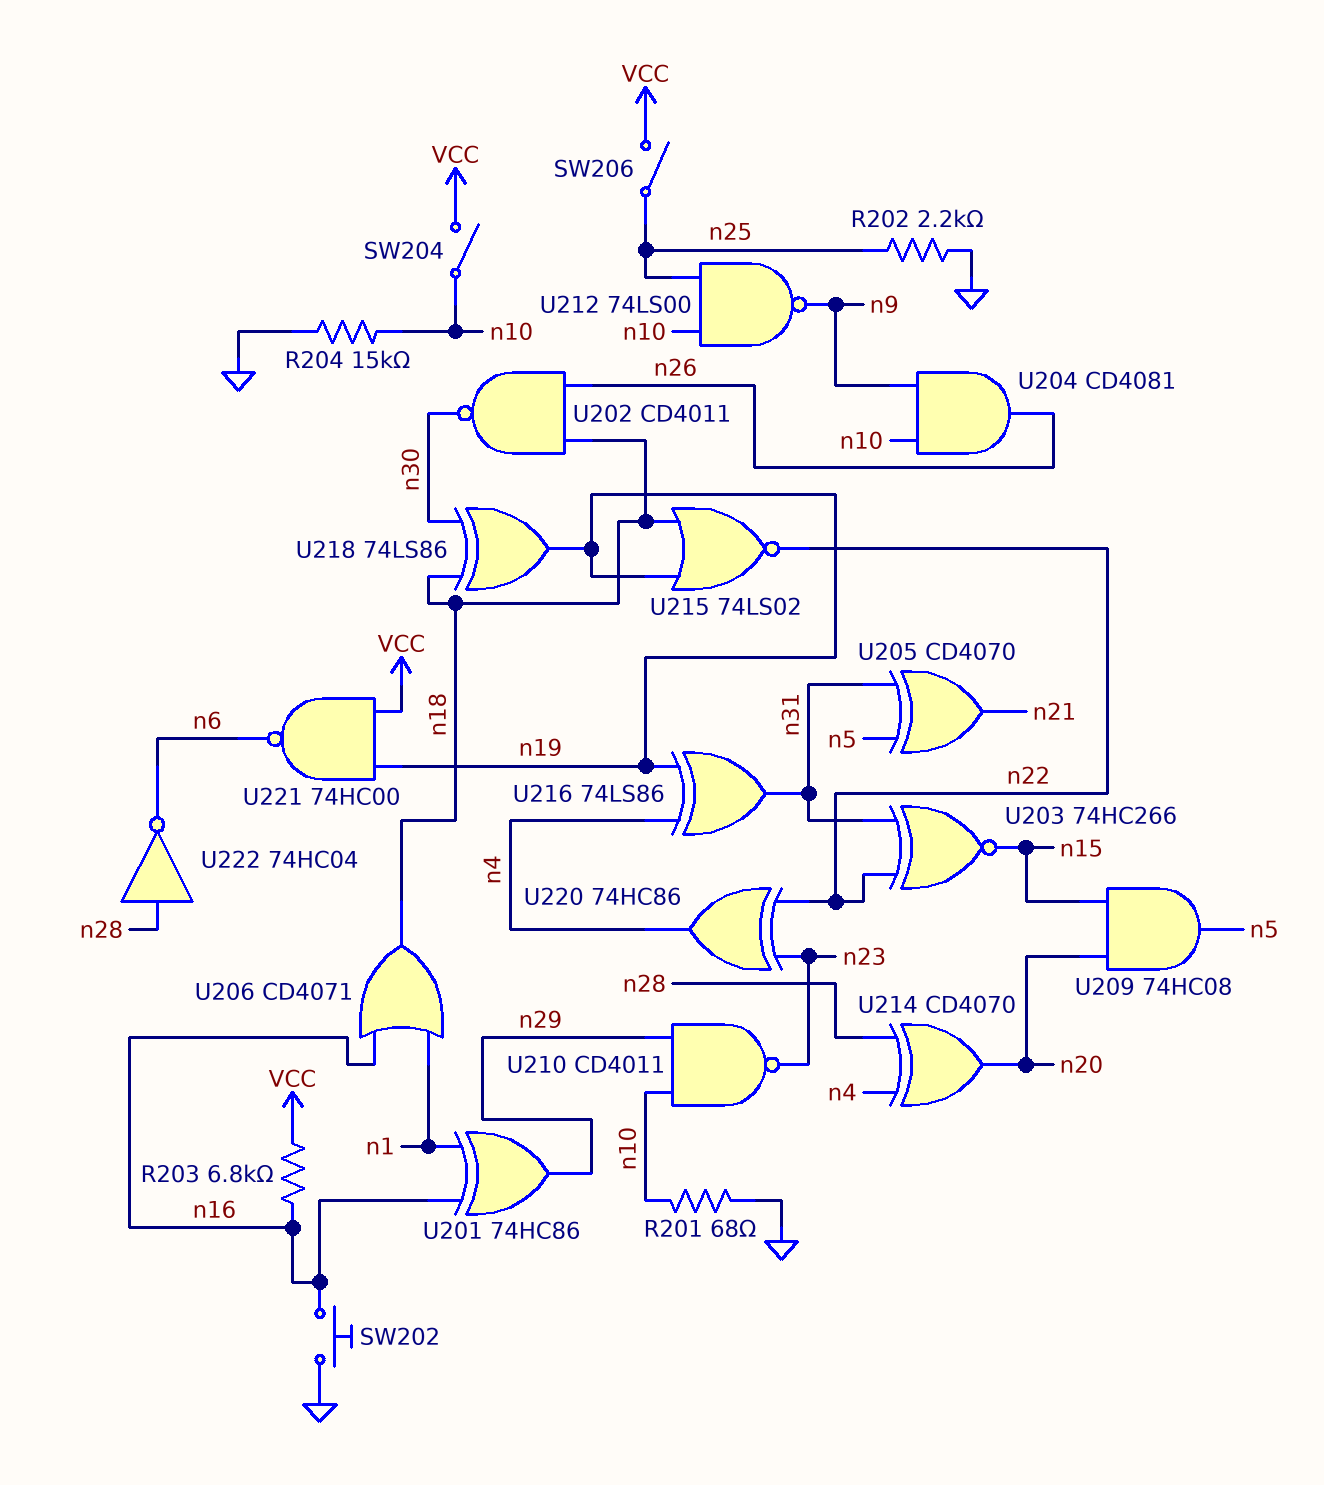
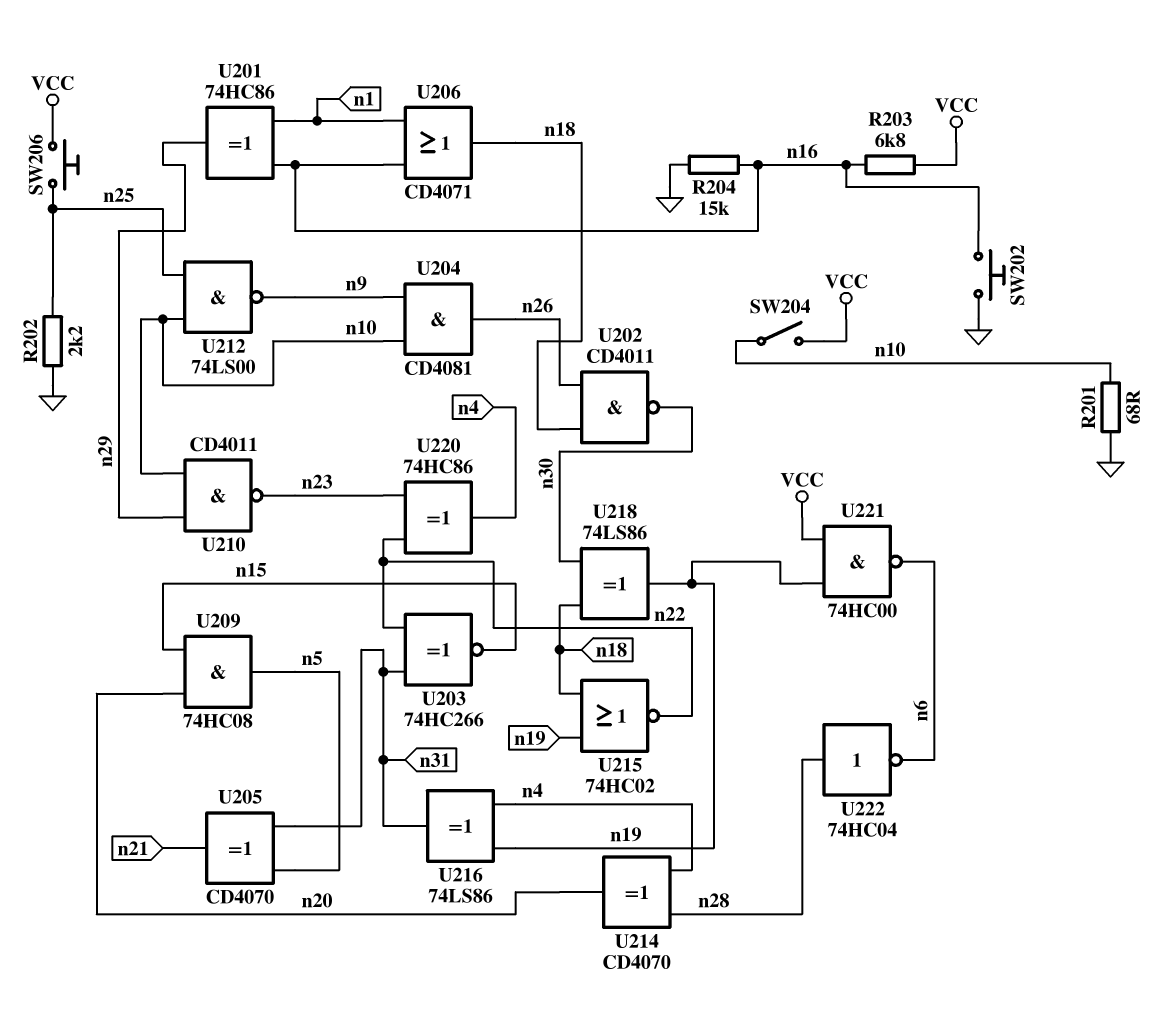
R204: 15k (GND, n10) -> 15k (GND, n16)
SW206: switch (VCC, n25) -> button (VCC, n25)
U215: NOR 74LS02 (in n18, in n19, out n22) -> NOR 74HC02 (in n18, in n19, out n22)

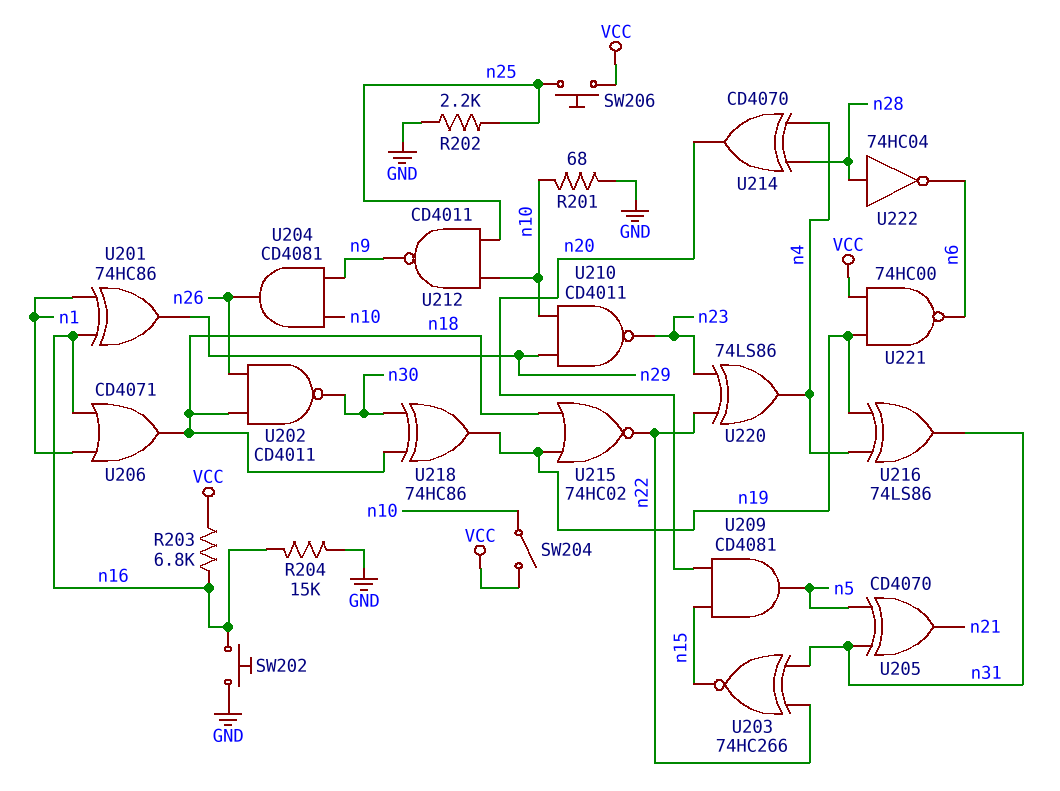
U209: AND 74HC08 (in n15, in n20, out n5) -> AND CD4081 (in n15, in n20, out n5)
U212: NAND 74LS00 (in n10, in n25, out n9) -> NAND CD4011 (in n10, in n25, out n9)
U218: XOR 74LS86 (in n18, in n30, out n19) -> XOR 74HC86 (in n18, in n30, out n19)
U220: XOR 74HC86 (in n22, in n23, out n4) -> XOR 74LS86 (in n22, in n23, out n4)

